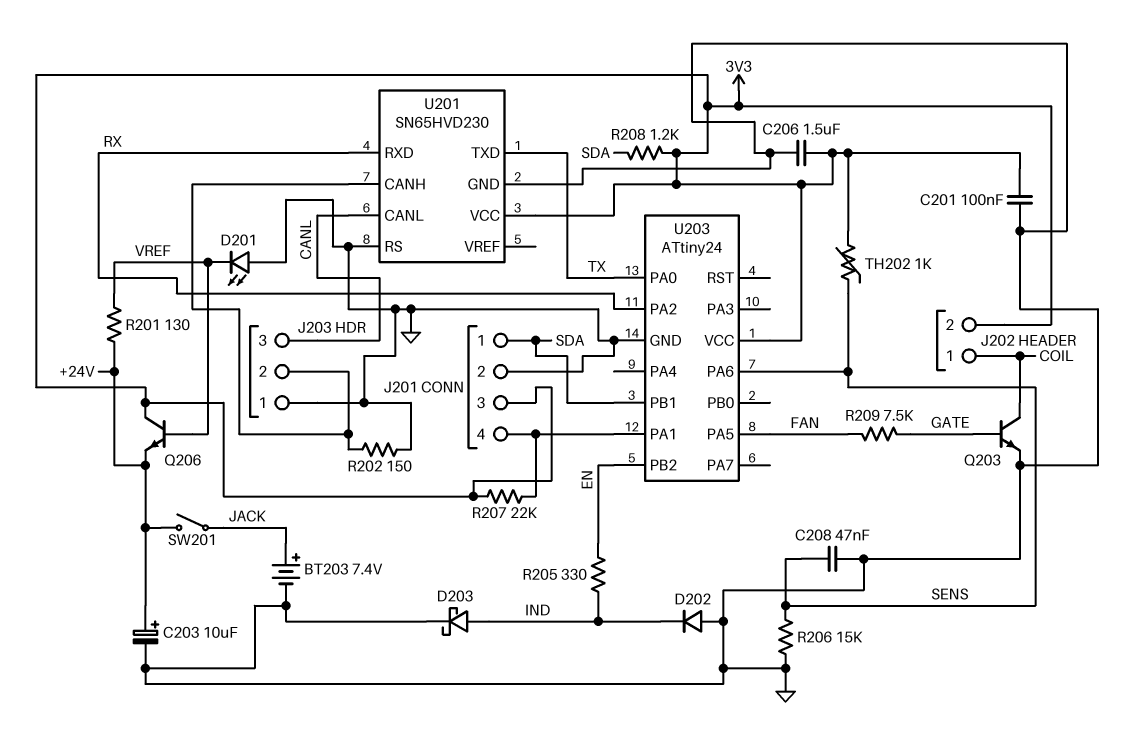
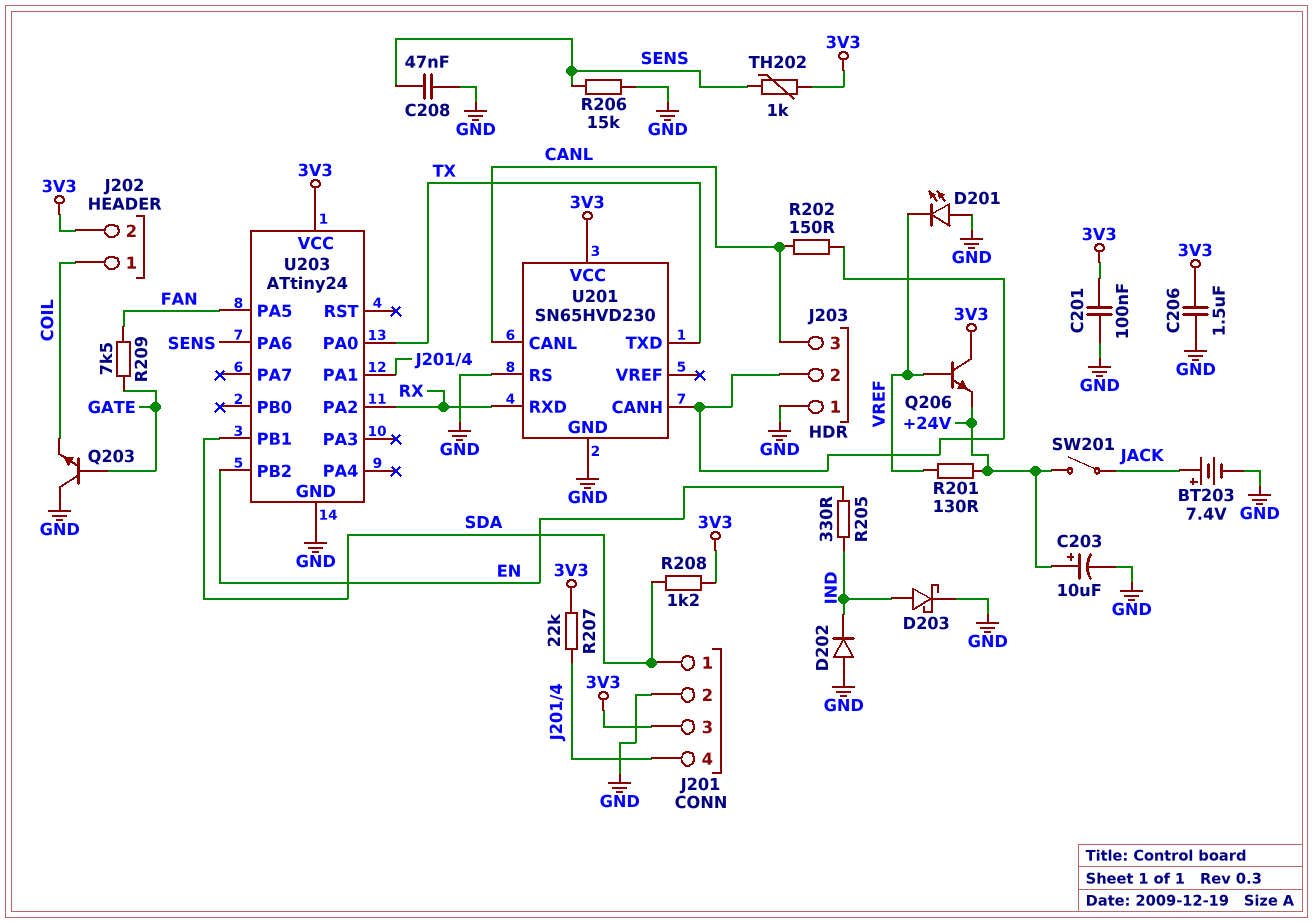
Q203: NPN (B GATE, C COIL, E GND) -> NPN (B GATE, C GND, E COIL)
R202: 150 (GND, J203/2) -> 150 (CANL, J203/2)

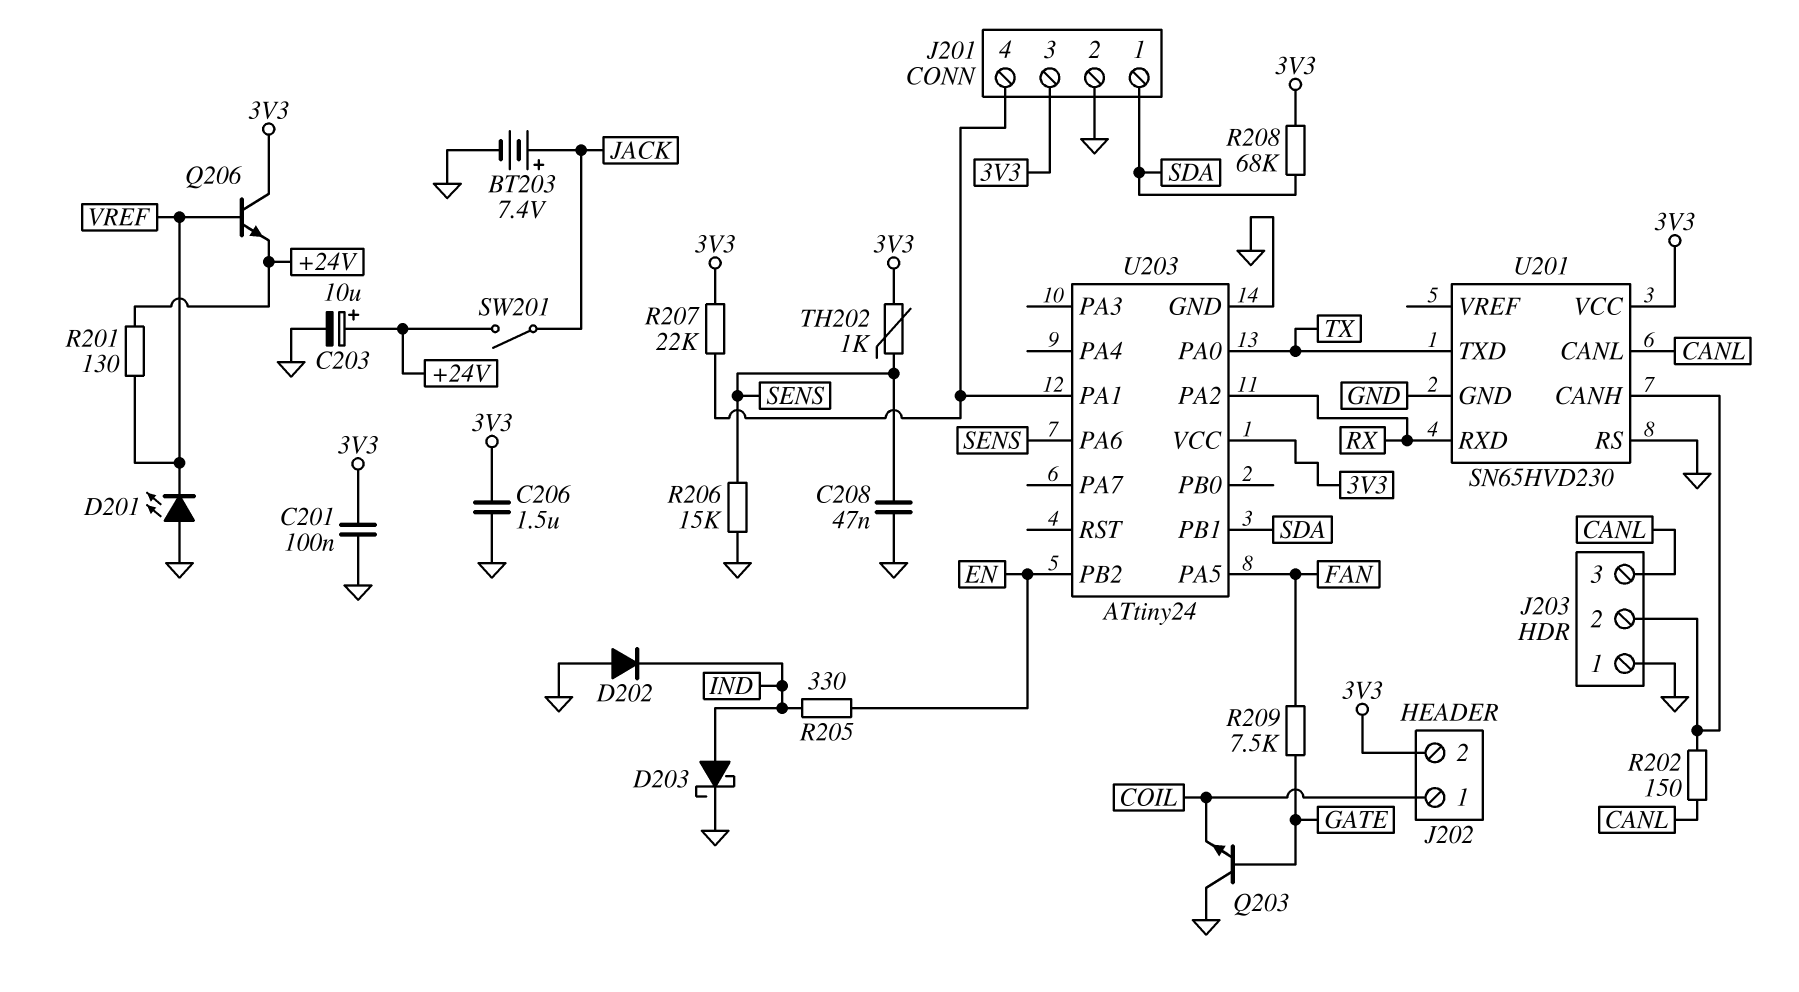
R208: 1.2k (3V3, SDA) -> 68k (3V3, SDA)

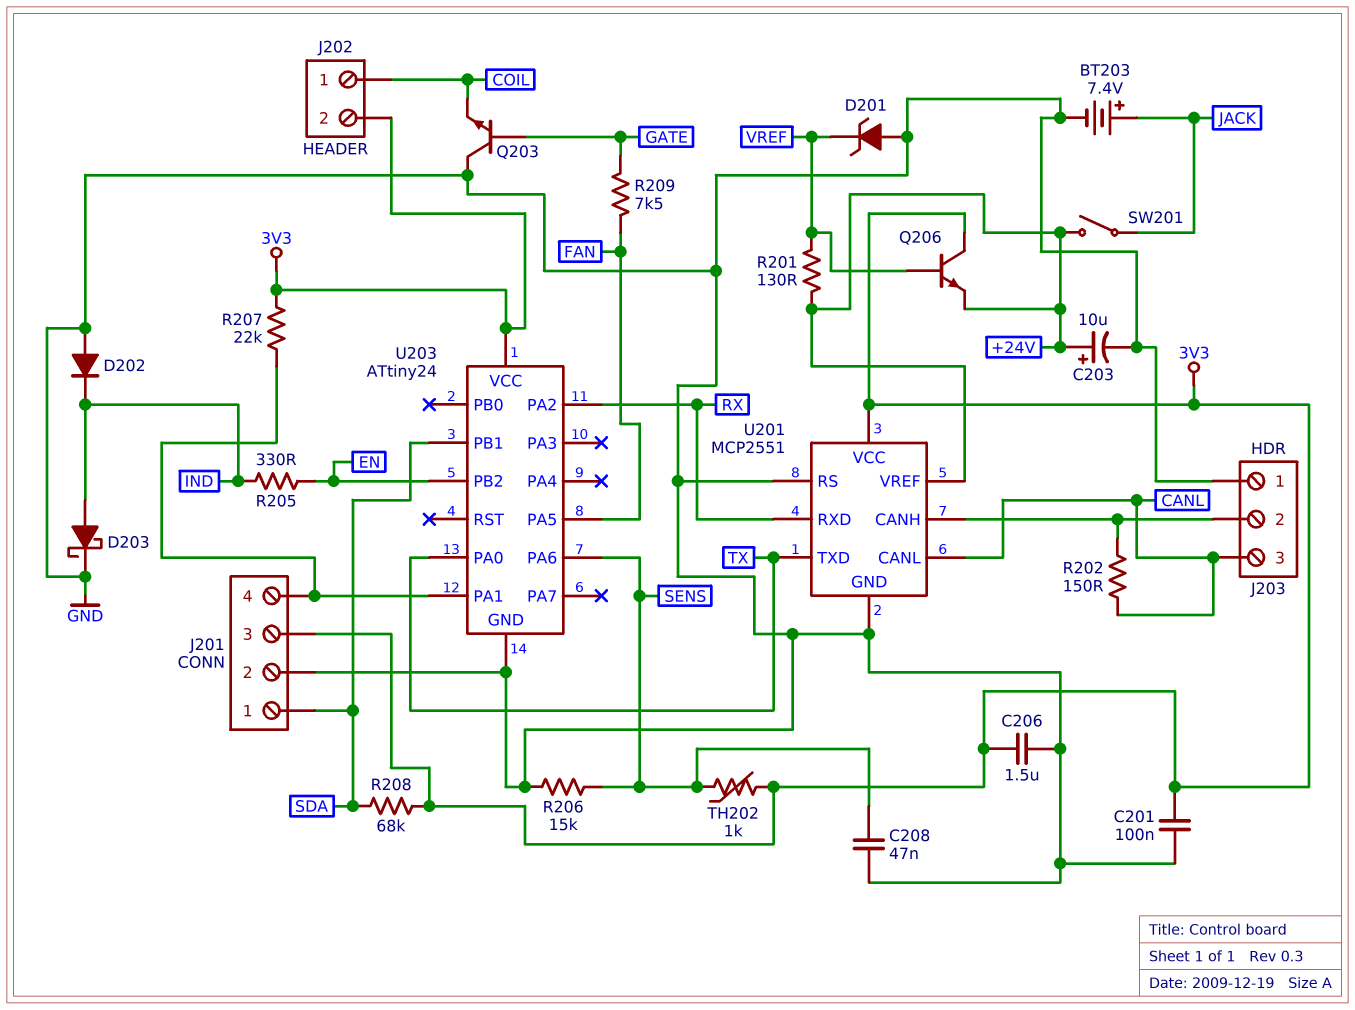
D201: LED (A GND, K VREF) -> zener (A GND, K VREF)
U201: SN65HVD230 -> MCP2551
U201 pin VREF: none -> +24V

